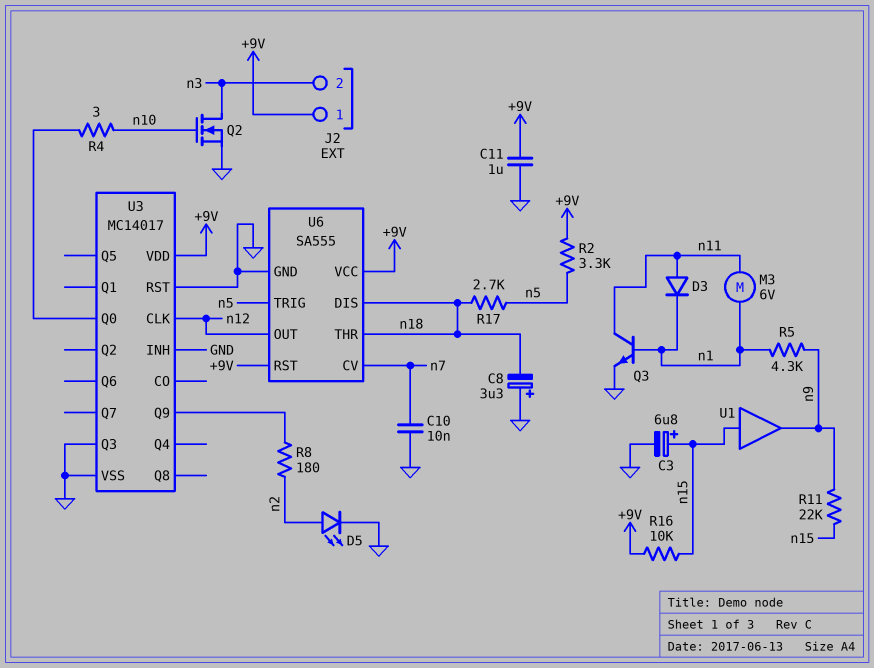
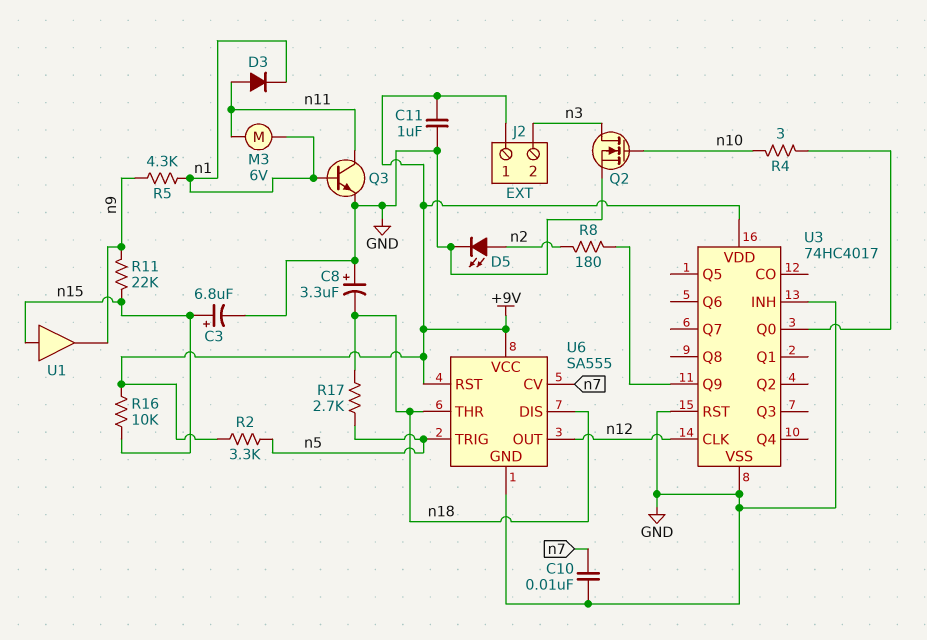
U3: MC14017 -> 74HC4017
U3 pin Q3: GND -> none

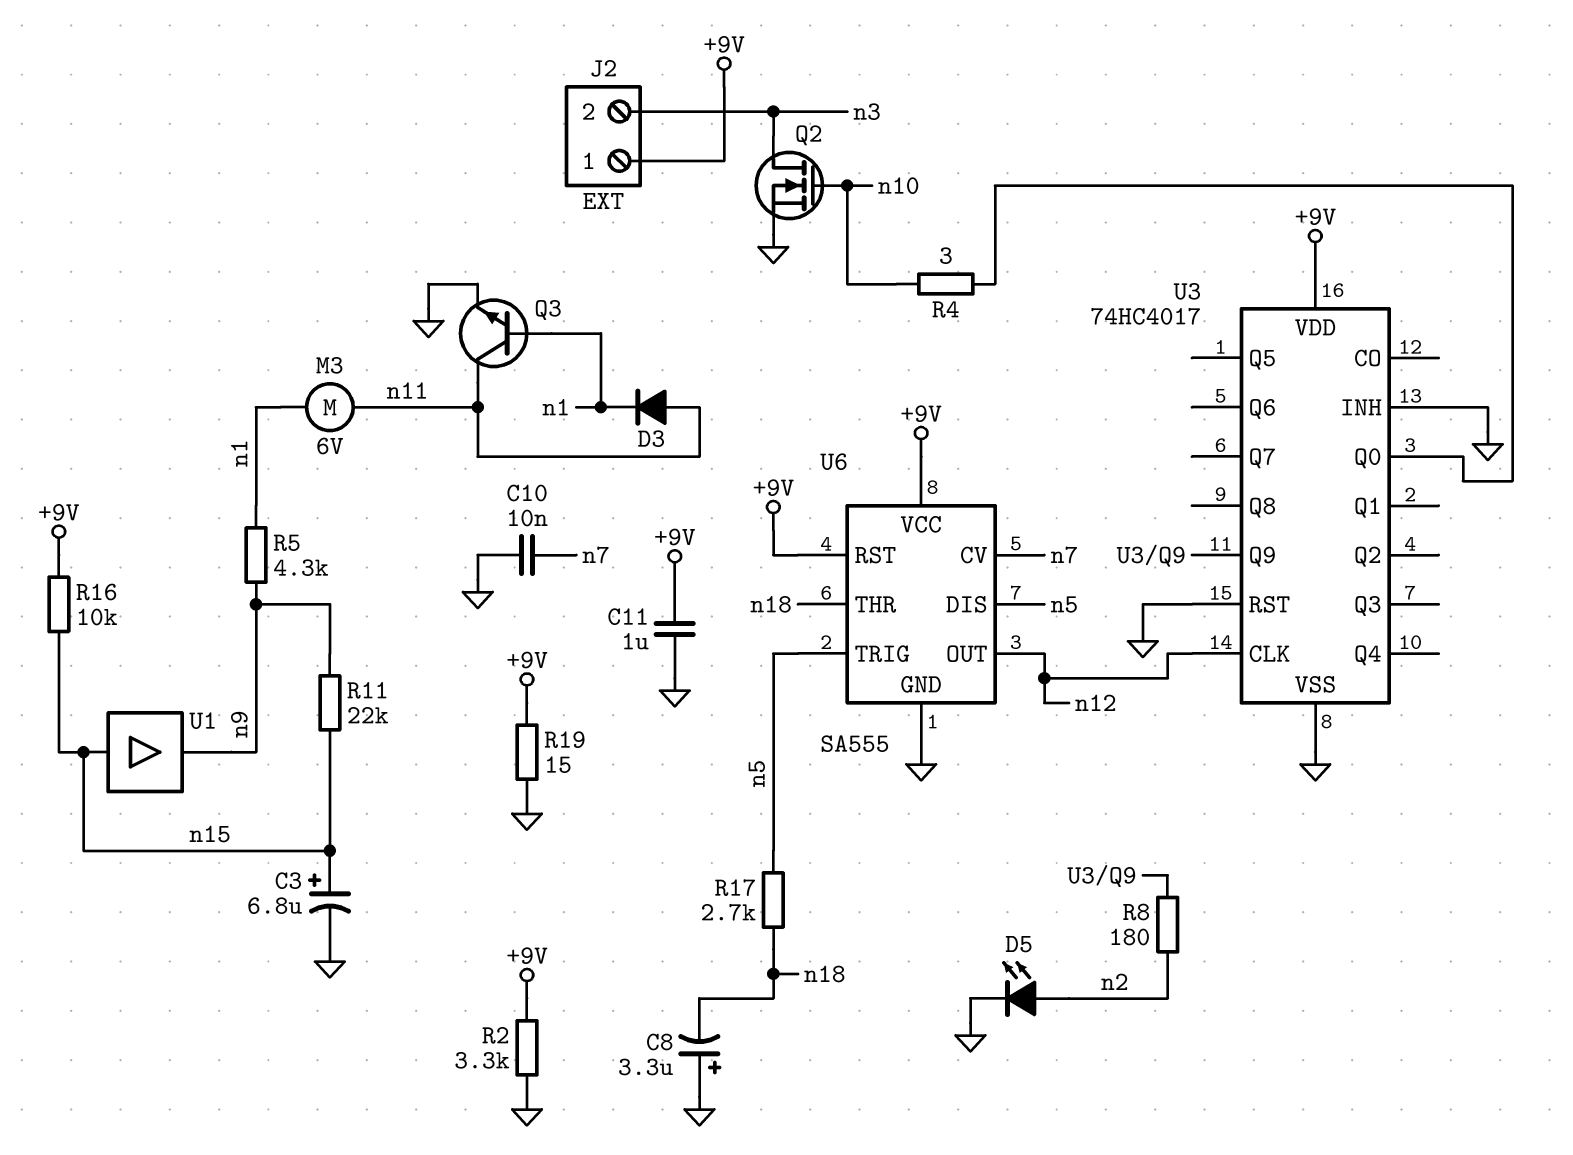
R2: 3.3k (+9V, n5) -> 3.3k (+9V, GND)
R19: none -> 15 (+9V, GND)
U6 pin DIS: n18 -> n5

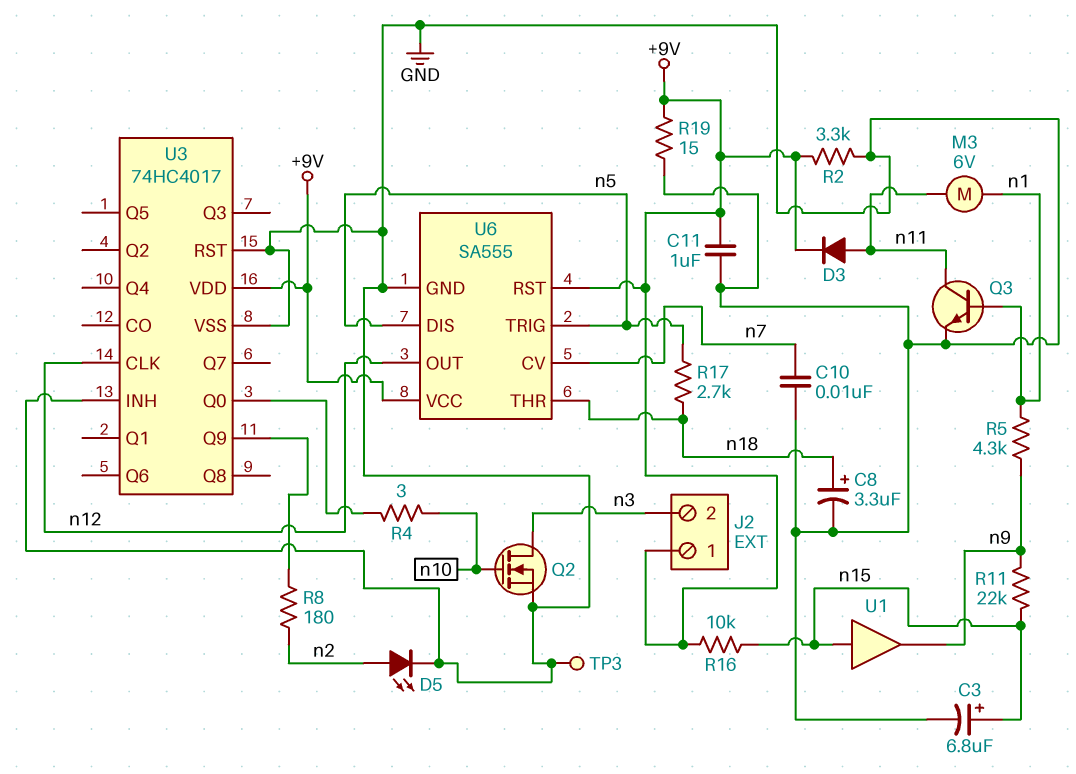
C8: 3.3uF (plus GND, minus n18) -> 3.3uF (plus n18, minus GND)
D3: diode (A n11, K n1) -> diode (A n11, K +9V)
TP3: none -> test point (GND)

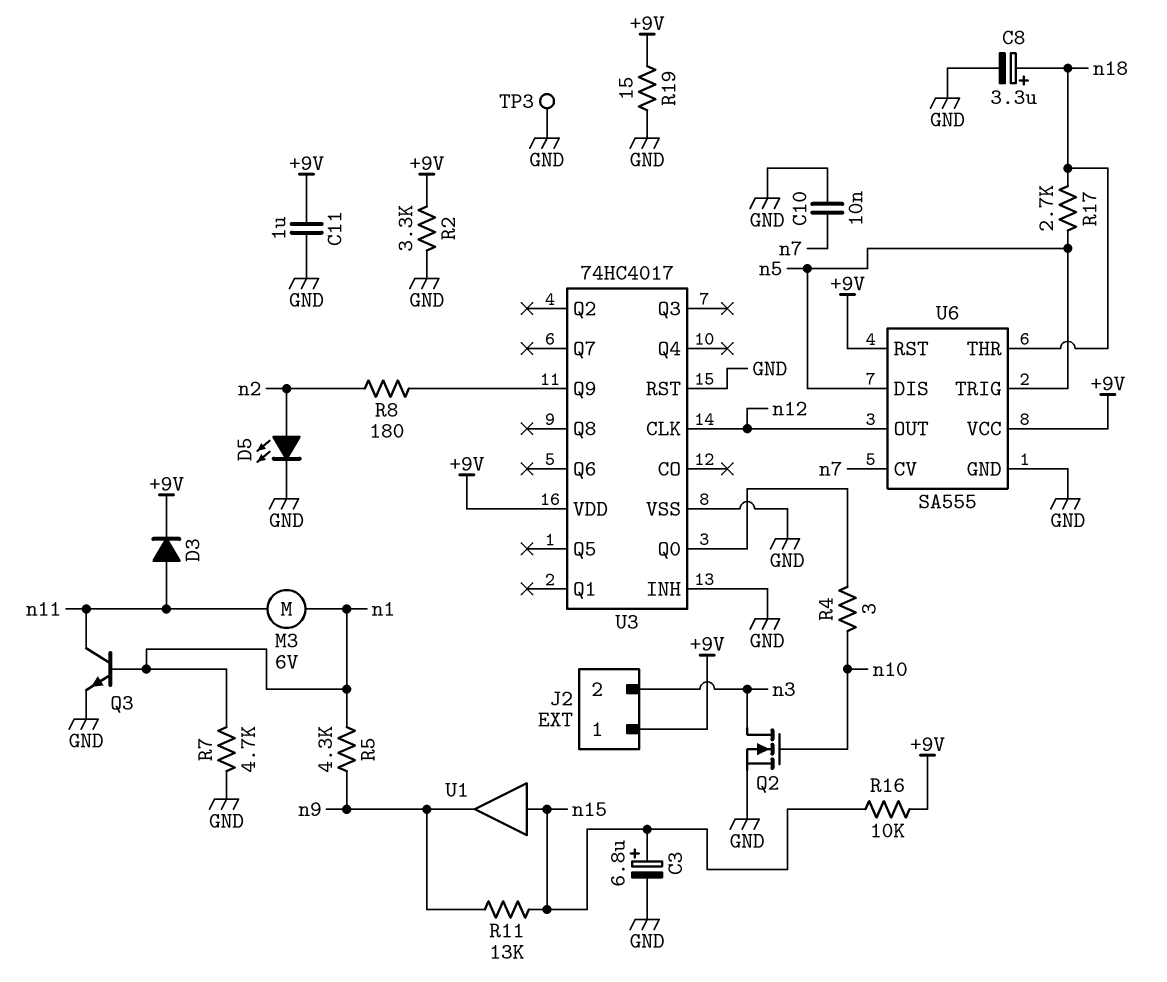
R7: none -> 4.7k (GND, n1)
R11: 22k (n9, n15) -> 13k (n9, n15)

